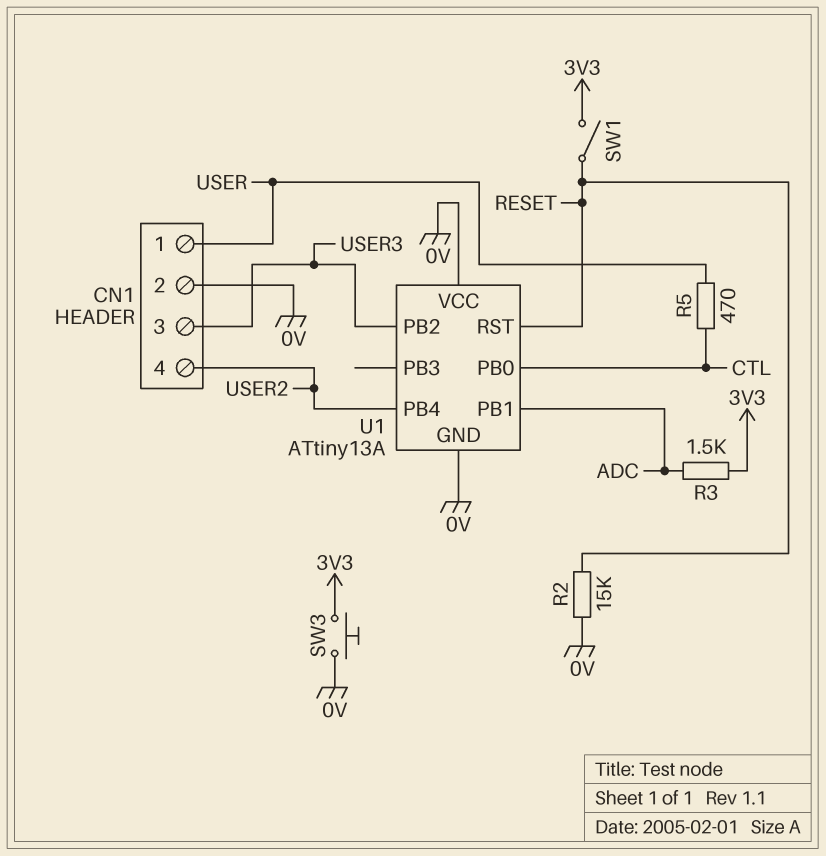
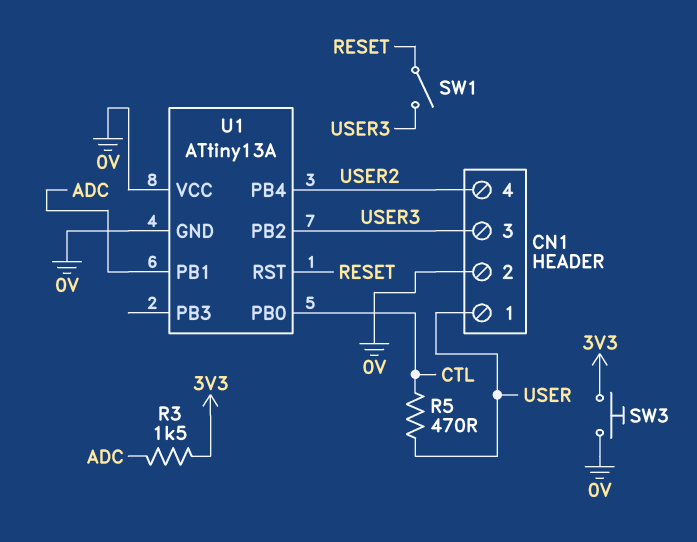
R2: 15k (0V, RESET) -> none
SW1: switch (3V3, RESET) -> switch (RESET, USER3)

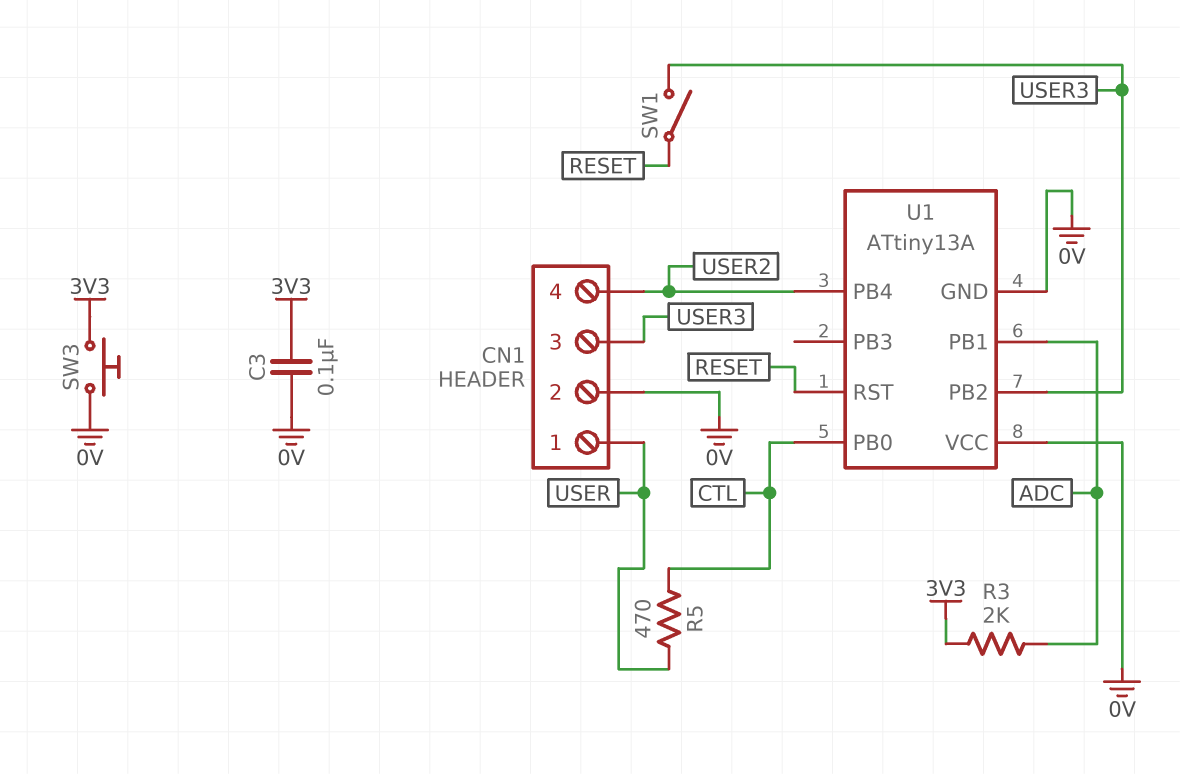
C3: none -> 100nF (0V, 3V3)
R3: 1.5k (3V3, ADC) -> 2k (3V3, ADC)

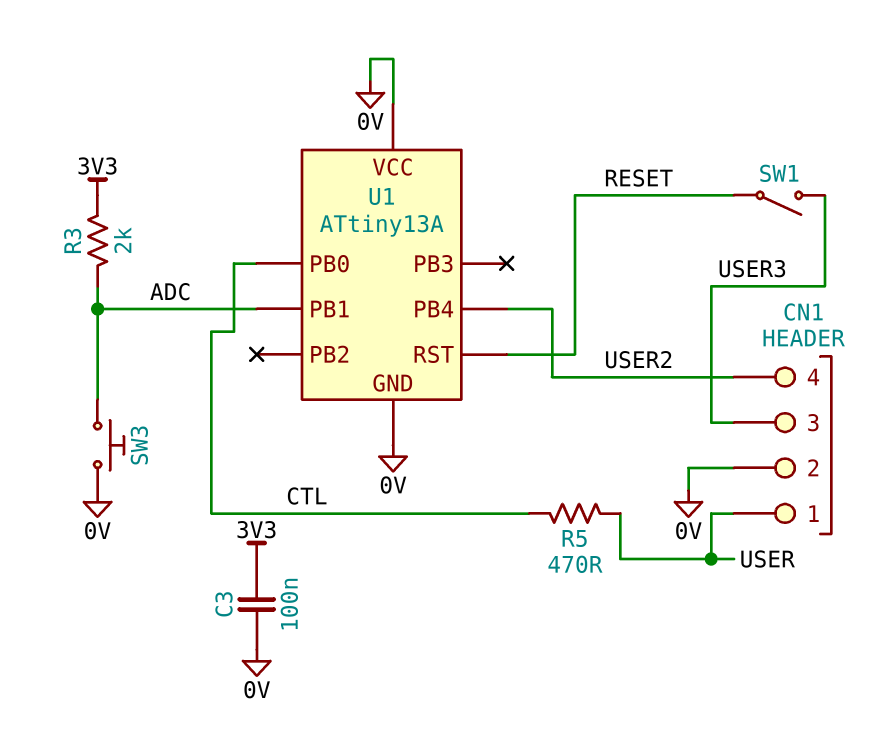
SW3: button (0V, 3V3) -> button (0V, ADC)
U1 pin PB2: USER3 -> none

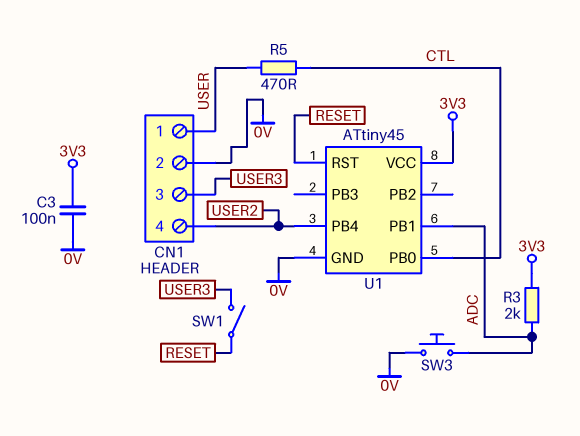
U1: ATtiny13A -> ATtiny45
U1 pin VCC: 0V -> 3V3

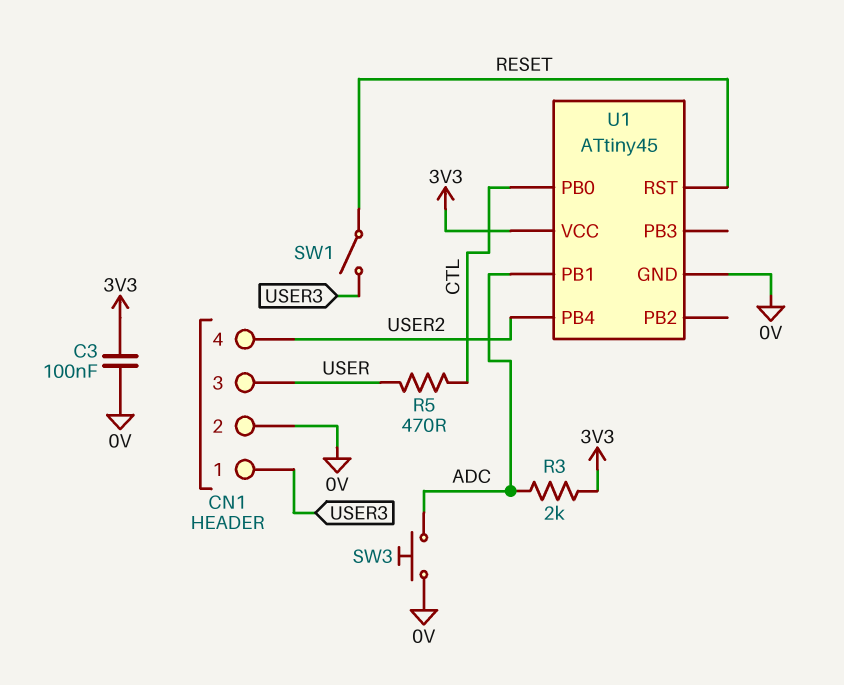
CN1 pin 1: USER -> USER3
CN1 pin 3: USER3 -> USER

